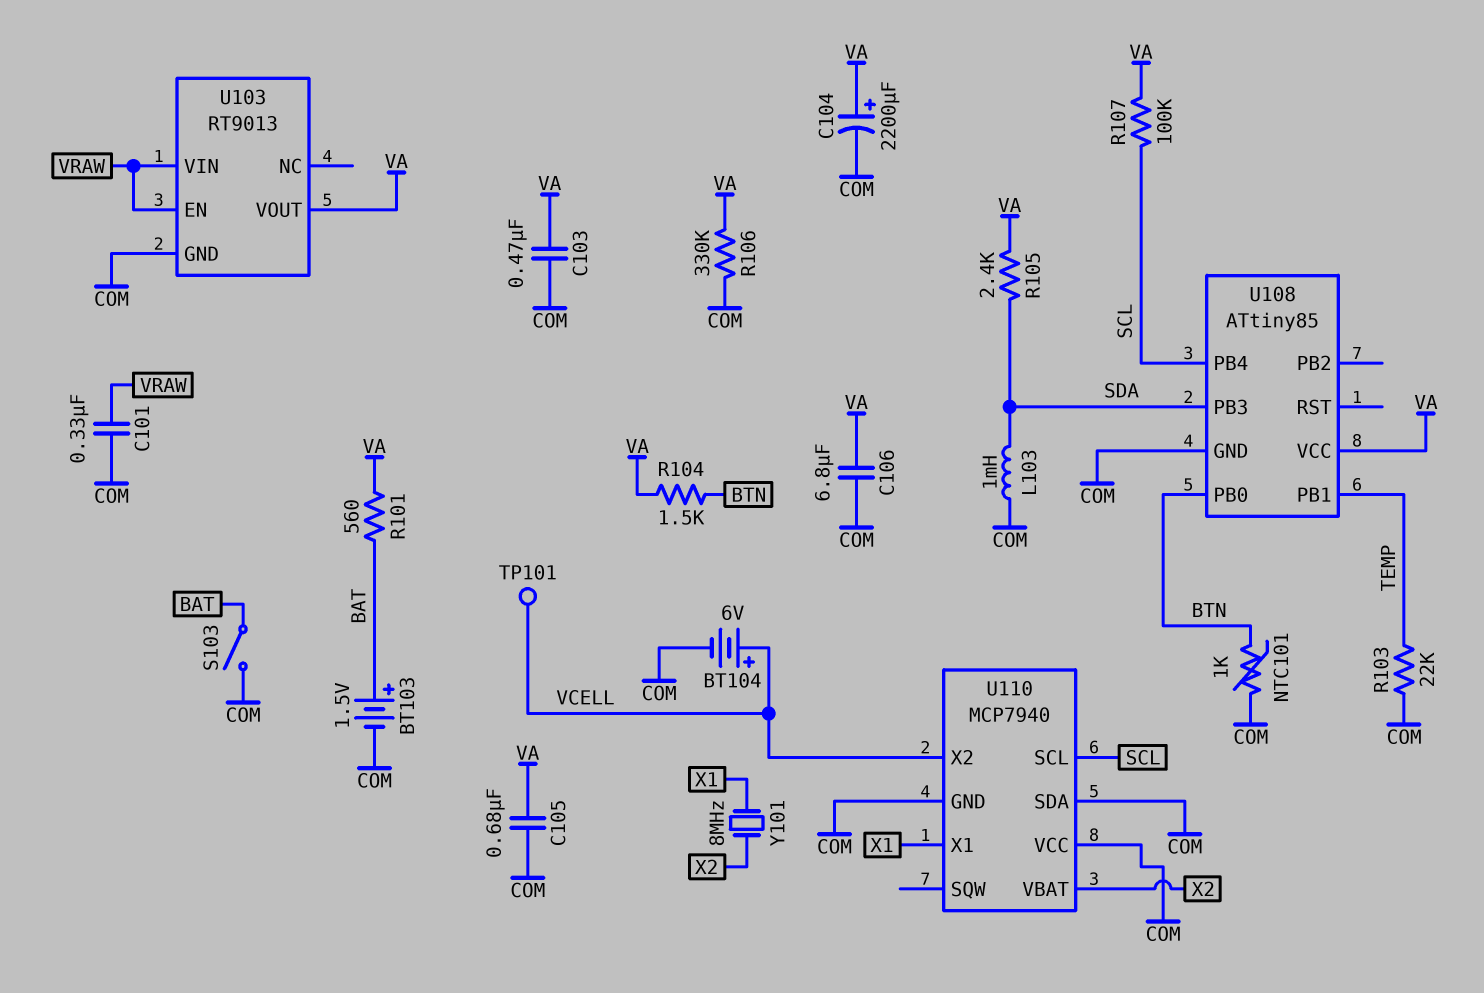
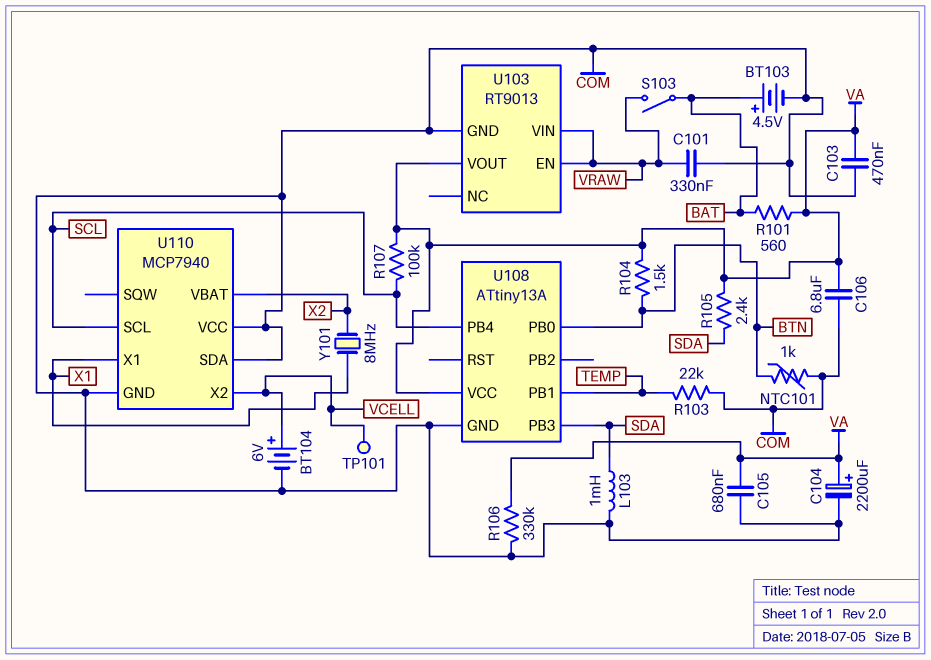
BT103: 1.5V (plus BAT, minus COM) -> 4.5V (plus BAT, minus COM)
S103: switch (BAT, COM) -> switch (BAT, VRAW)
U108: ATtiny85 -> ATtiny13A

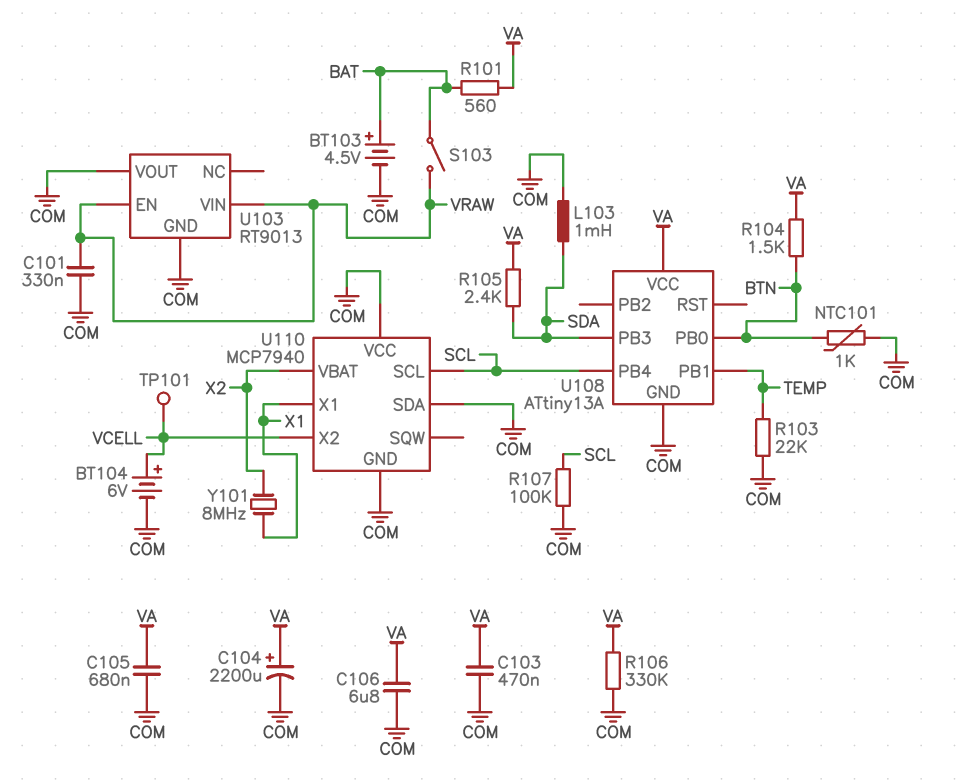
R107: 100k (SCL, VA) -> 100k (COM, SCL)
U103 pin VOUT: VA -> COM

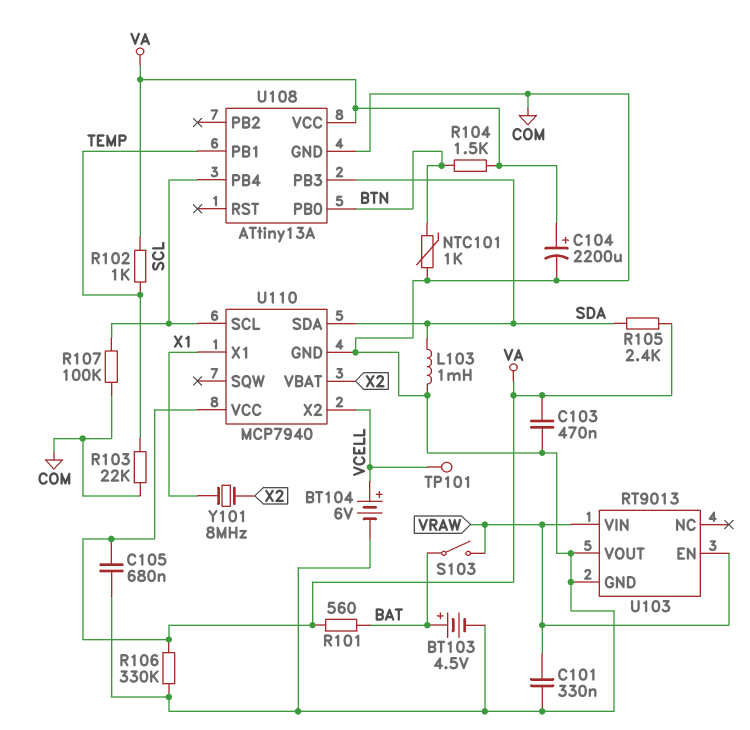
C106: 6.8uF (COM, VA) -> none
R102: none -> 1k (TEMP, VA)
U110 pin SDA: COM -> SDA
U110 pin VCC: COM -> VA

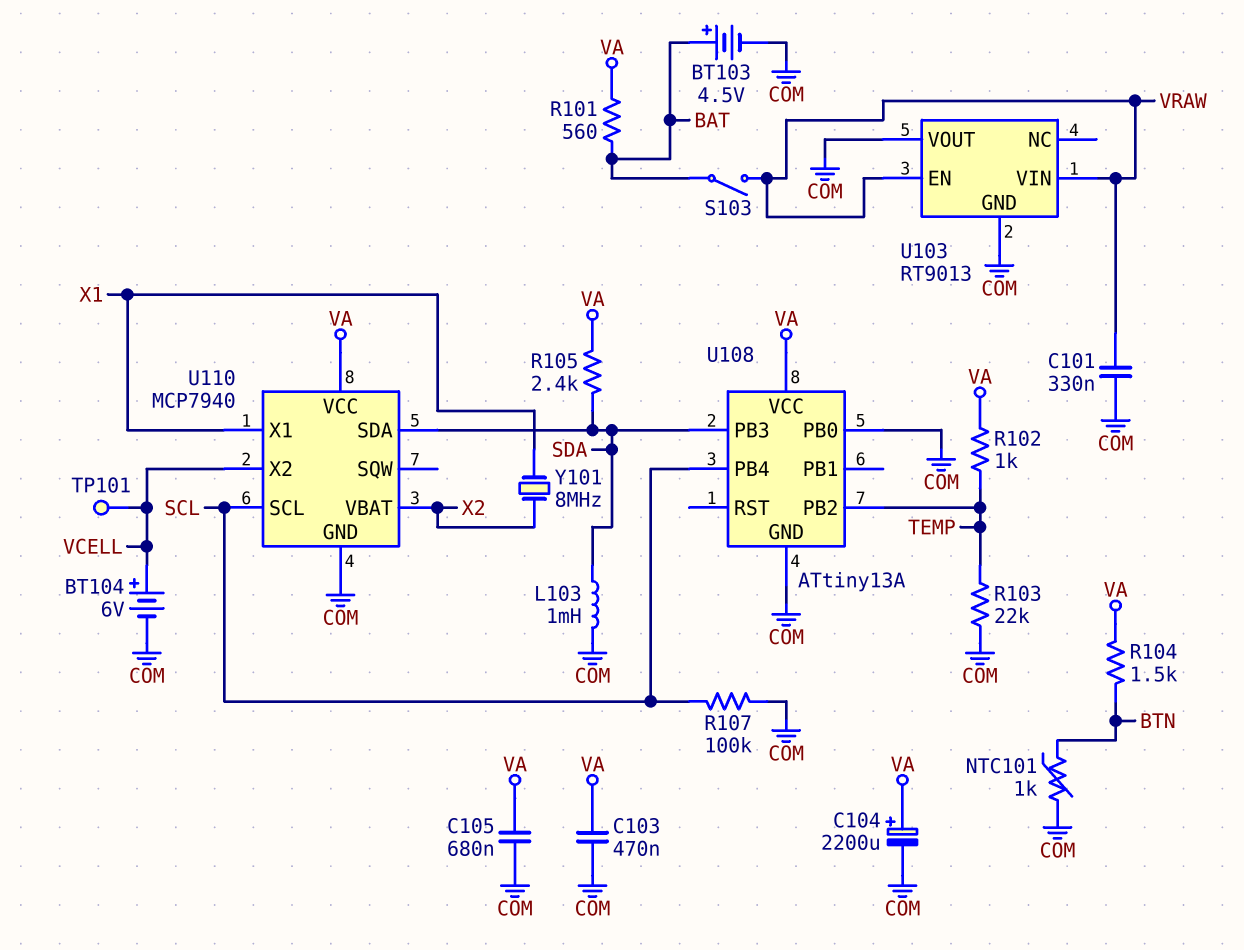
R106: 330k (COM, VA) -> none
U108 pin PB0: BTN -> COM
U108 pin PB1: TEMP -> none
U108 pin PB2: none -> TEMP

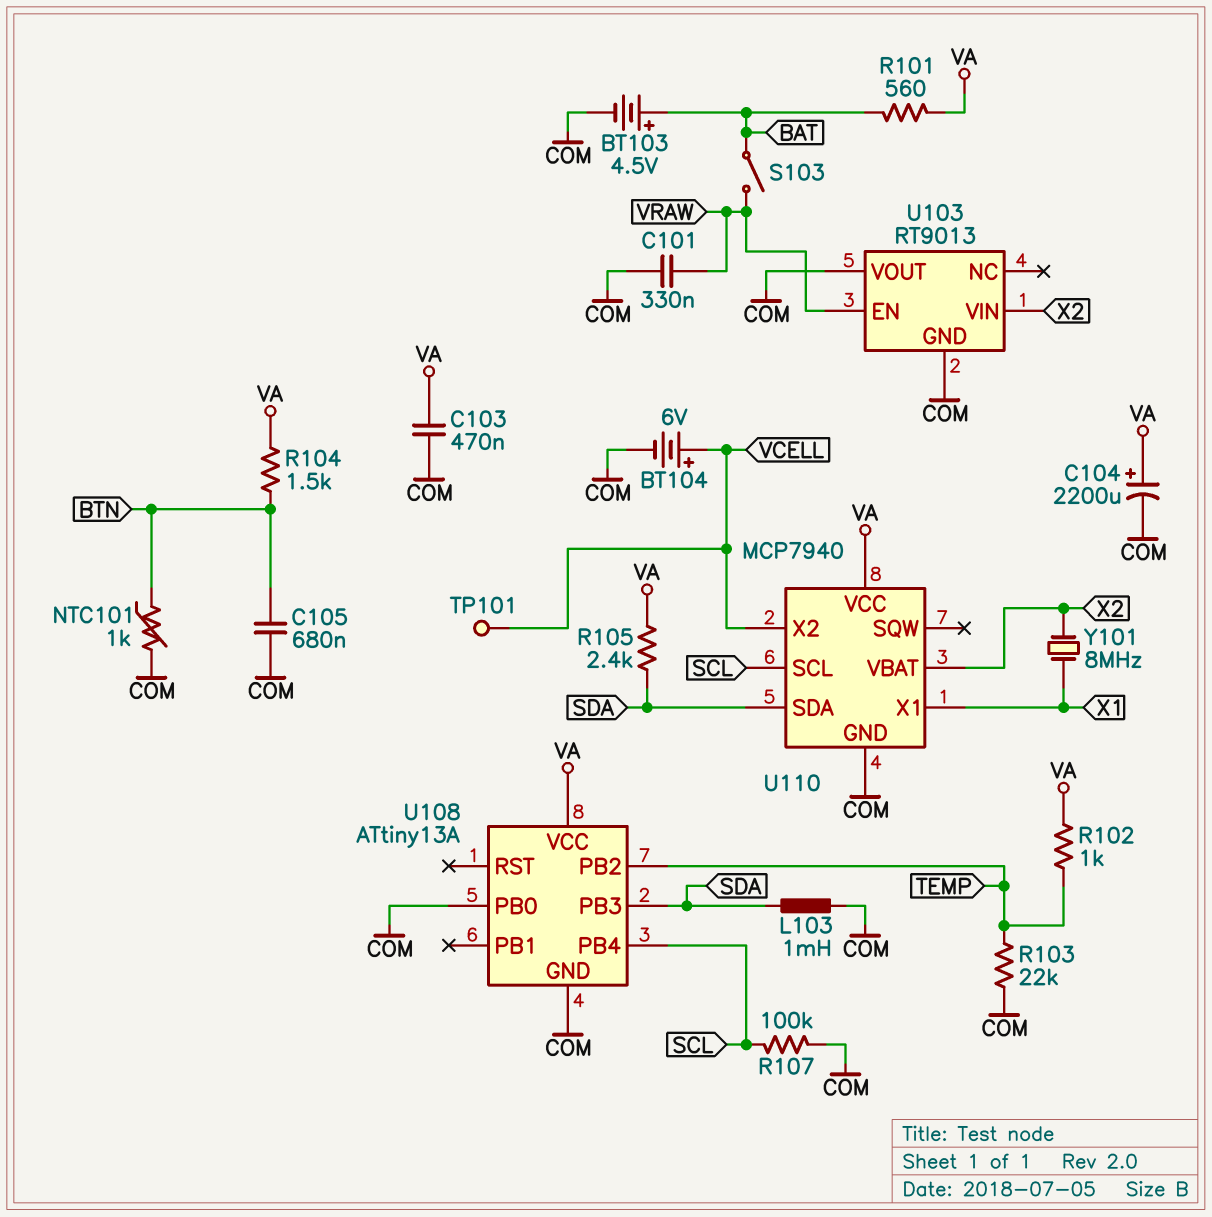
C105: 680nF (COM, VA) -> 680nF (BTN, COM)
U103 pin VIN: VRAW -> X2

